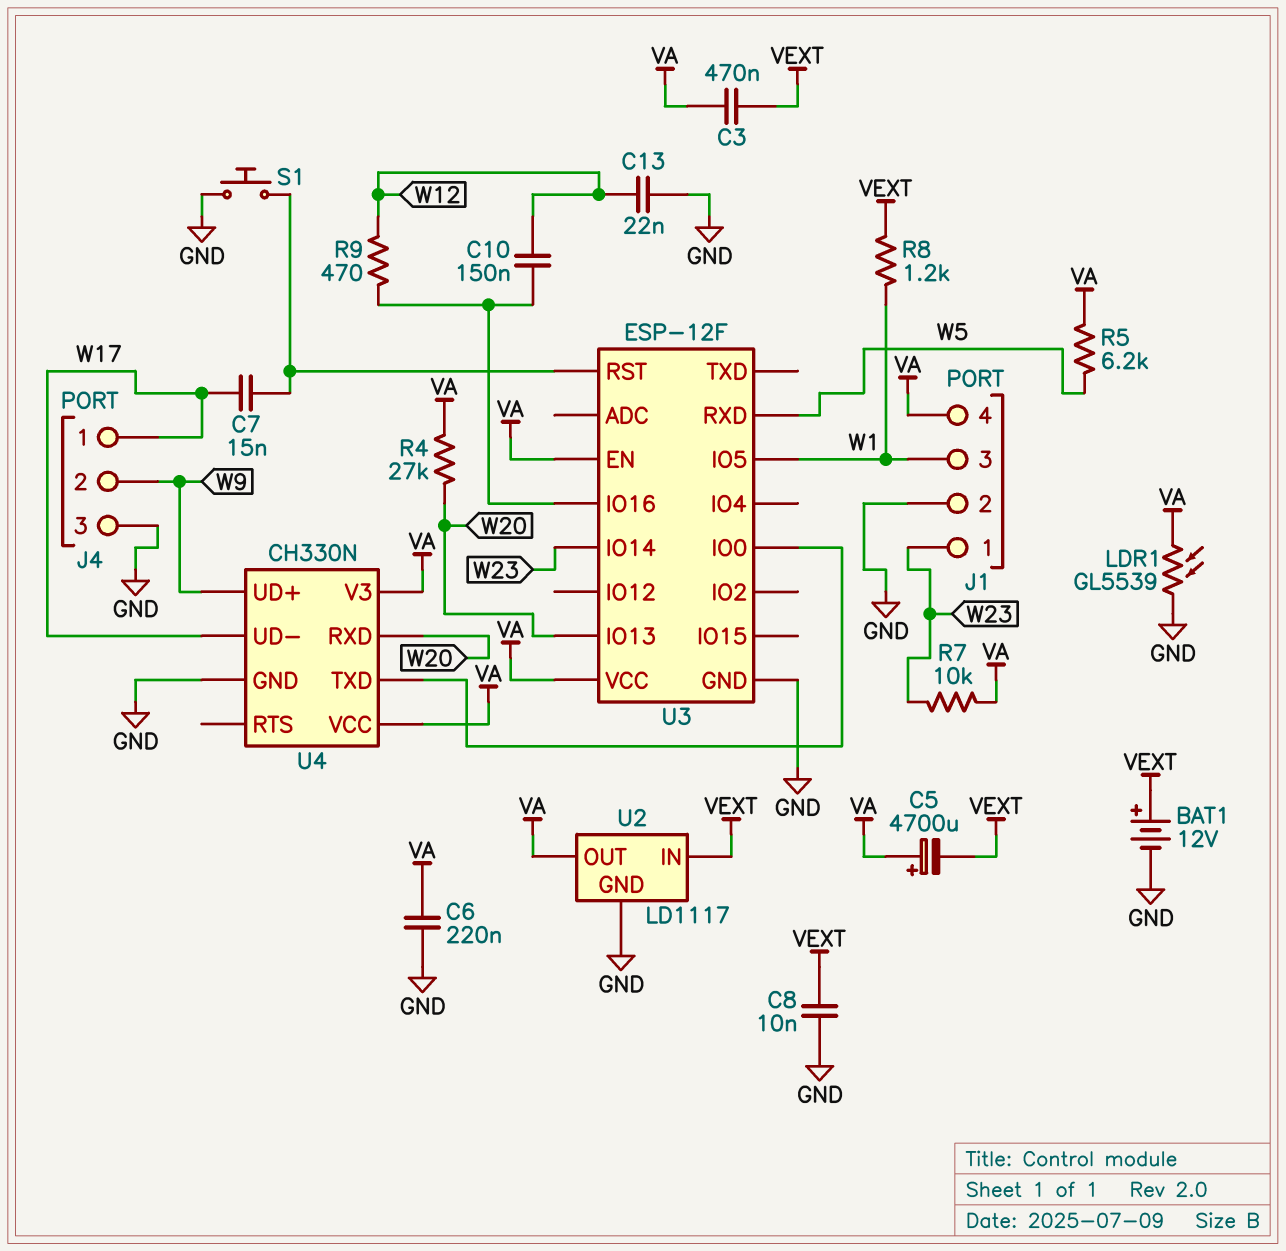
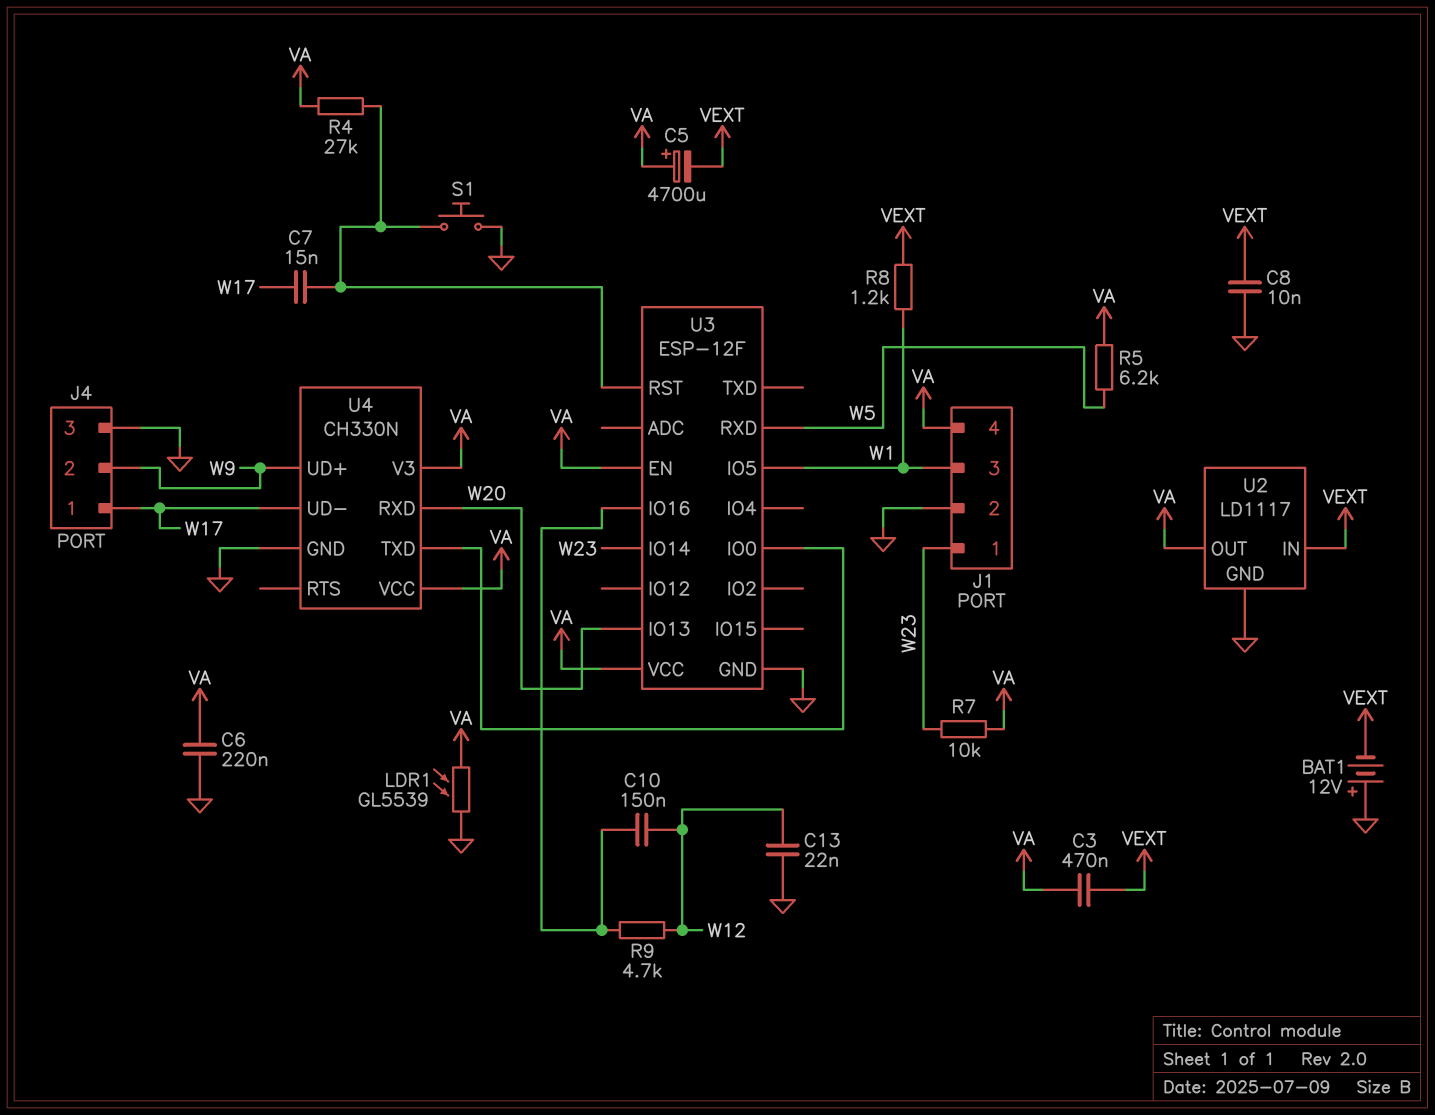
BAT1: 12V (plus VEXT, minus GND) -> 12V (plus GND, minus VEXT)
R4: 27k (VA, W20) -> 27k (U3/RST, VA)
R9: 470 (U3/IO16, W12) -> 4.7k (U3/IO16, W12)

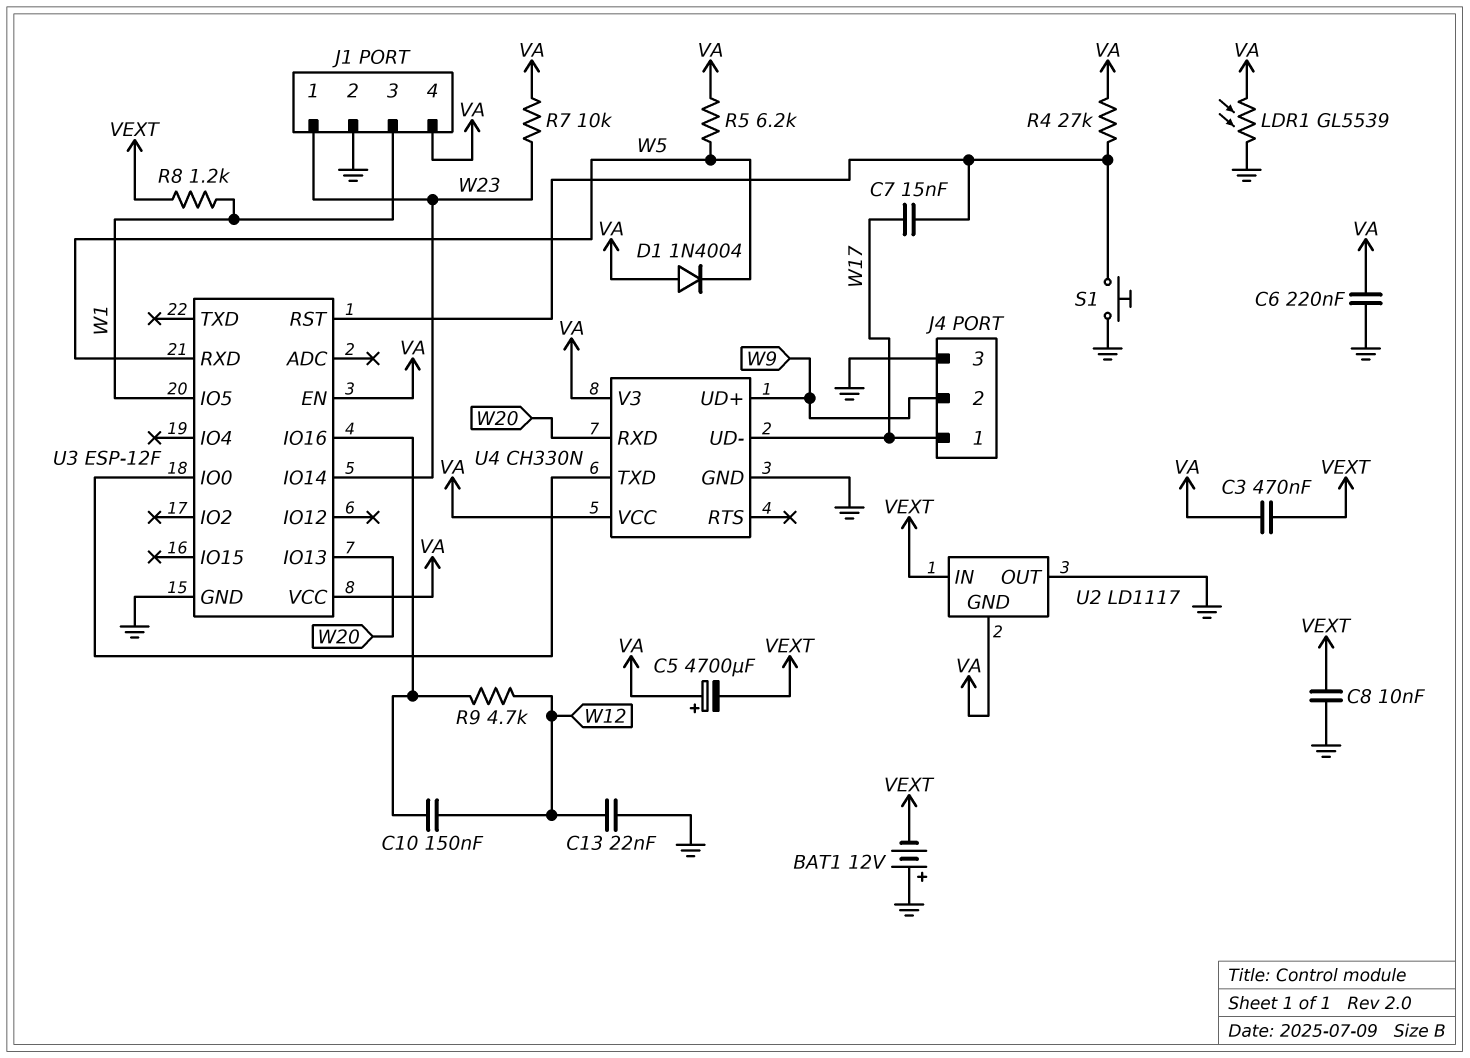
D1: none -> diode 1N4004 (A VA, K W5)
U2 pin GND: GND -> VA
U2 pin OUT: VA -> GND

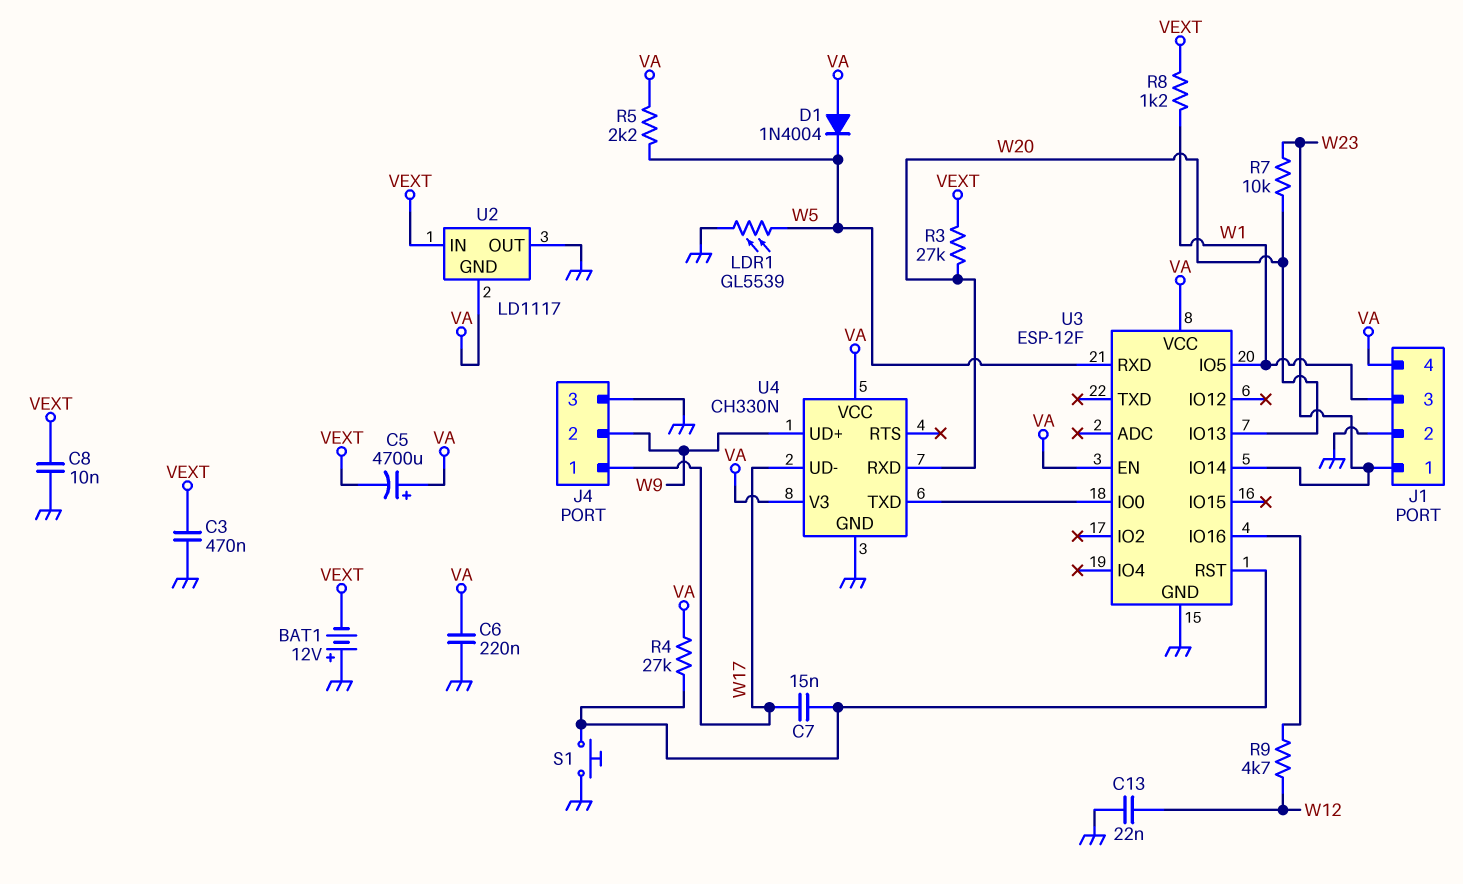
C3: 470nF (VA, VEXT) -> 470nF (GND, VEXT)
C10: 150nF (U3/IO16, W12) -> none
LDR1: GL5539 (GND, VA) -> GL5539 (GND, W5)
R3: none -> 27k (VEXT, W20)
R5: 6.2k (VA, W5) -> 2.2k (VA, W5)
R7: 10k (VA, W23) -> 10k (W20, W23)

